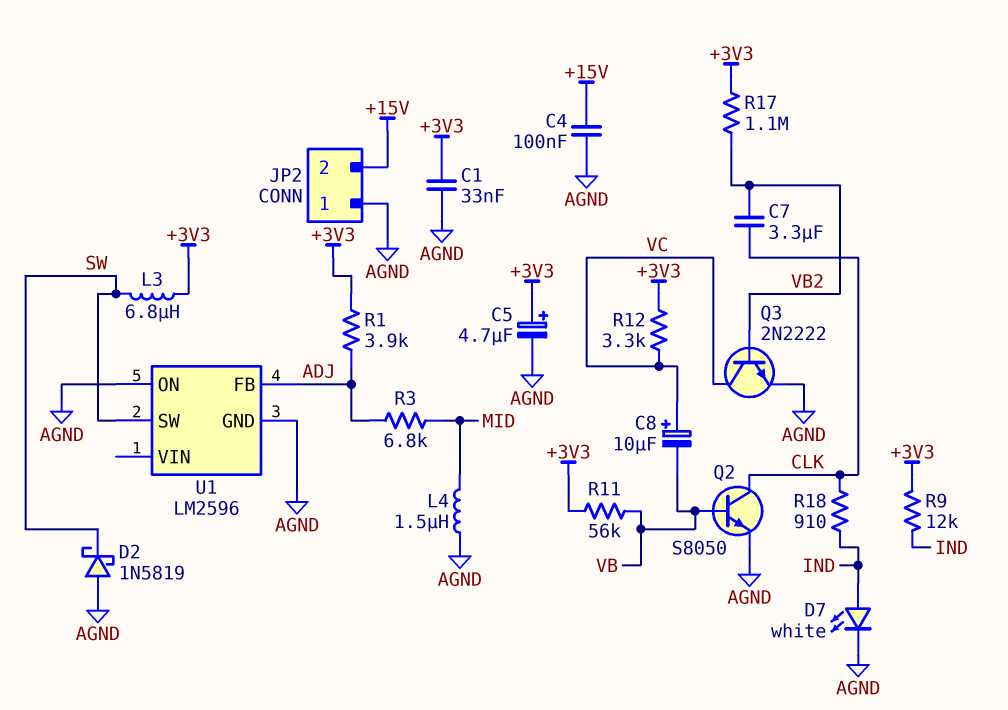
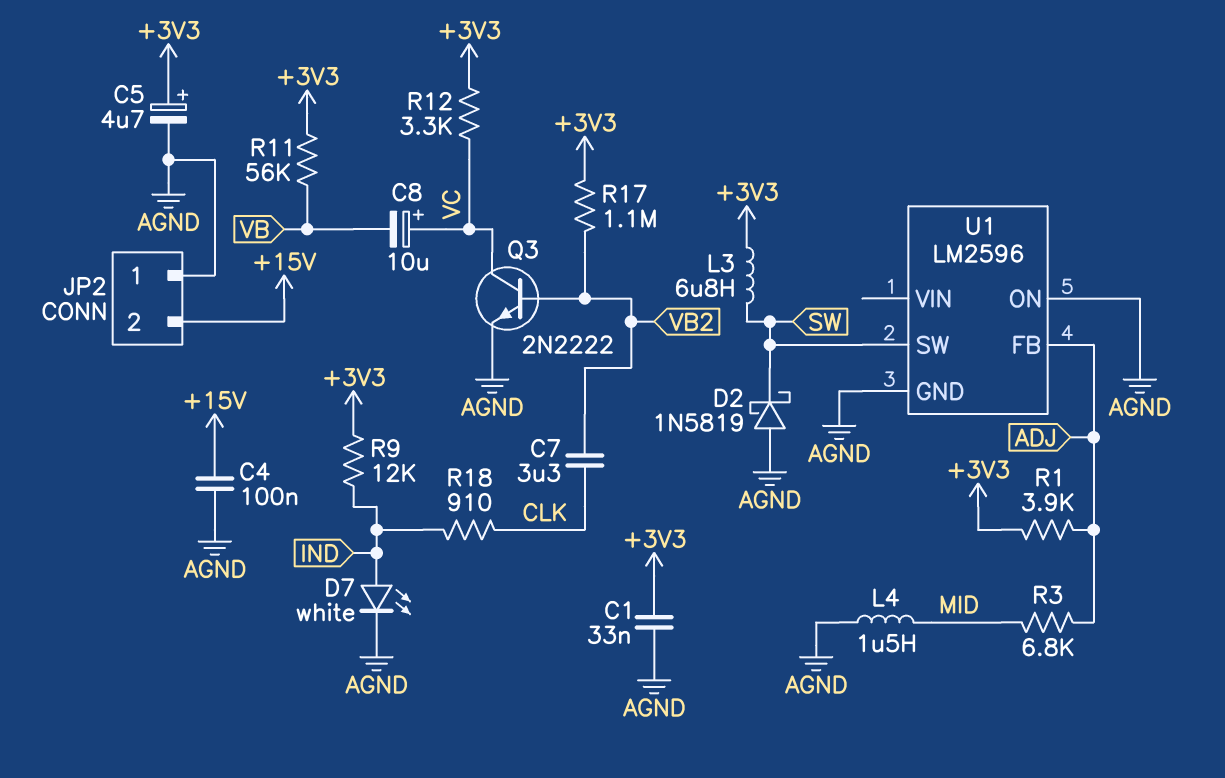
Q2: NPN S8050 (B VB, C CLK, E AGND) -> none

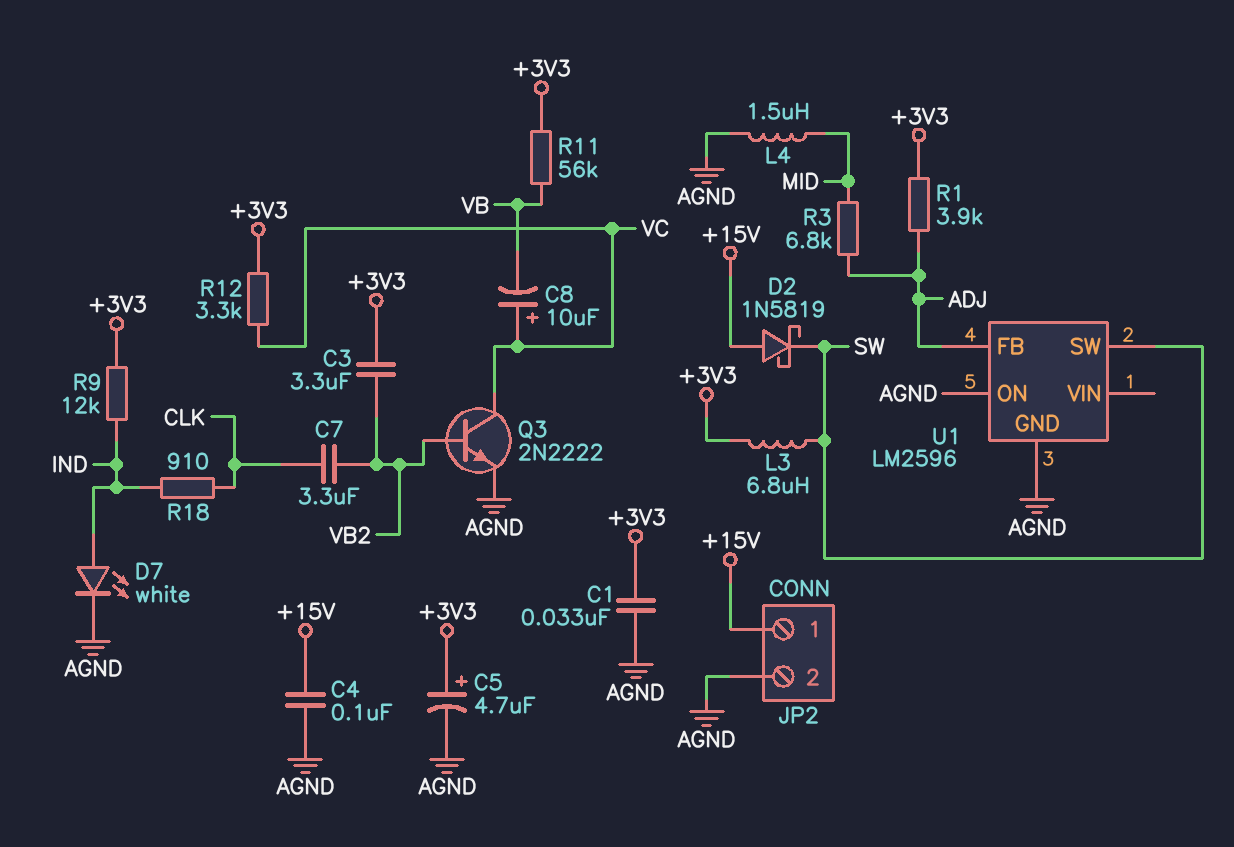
C3: none -> 3.3uF (+3V3, VB2)
D2: schottky 1N5819 (A AGND, K SW) -> schottky 1N5819 (A +15V, K SW)
JP2 pin 1: AGND -> +15V
JP2 pin 2: +15V -> AGND
R17: 1.1M (+3V3, VB2) -> none

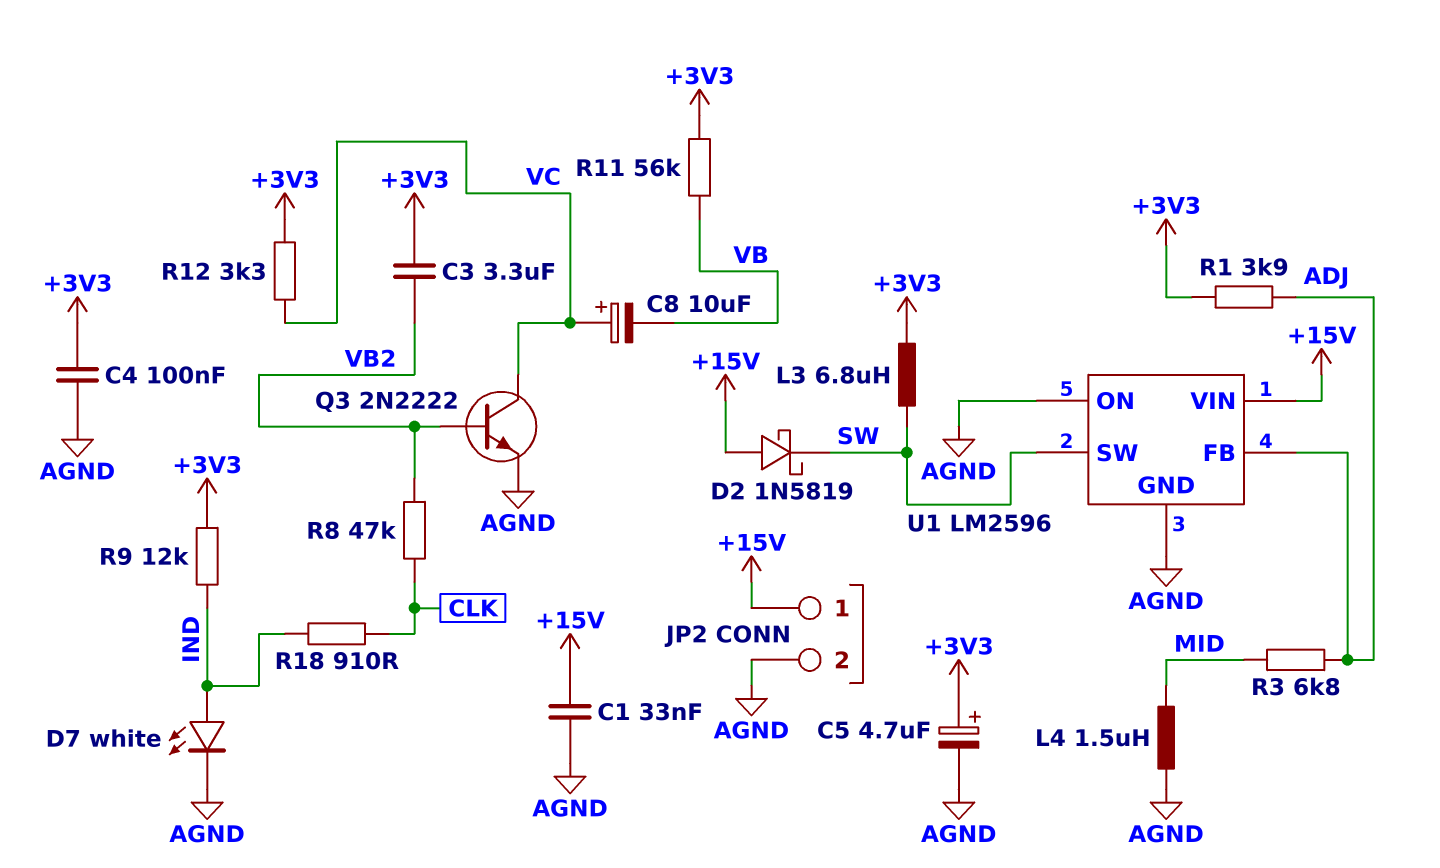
C1: 33nF (+3V3, AGND) -> 33nF (+15V, AGND)
C4: 100nF (+15V, AGND) -> 100nF (+3V3, AGND)
C7: 3.3uF (CLK, VB2) -> none
R8: none -> 47k (CLK, VB2)
U1 pin VIN: none -> +15V

